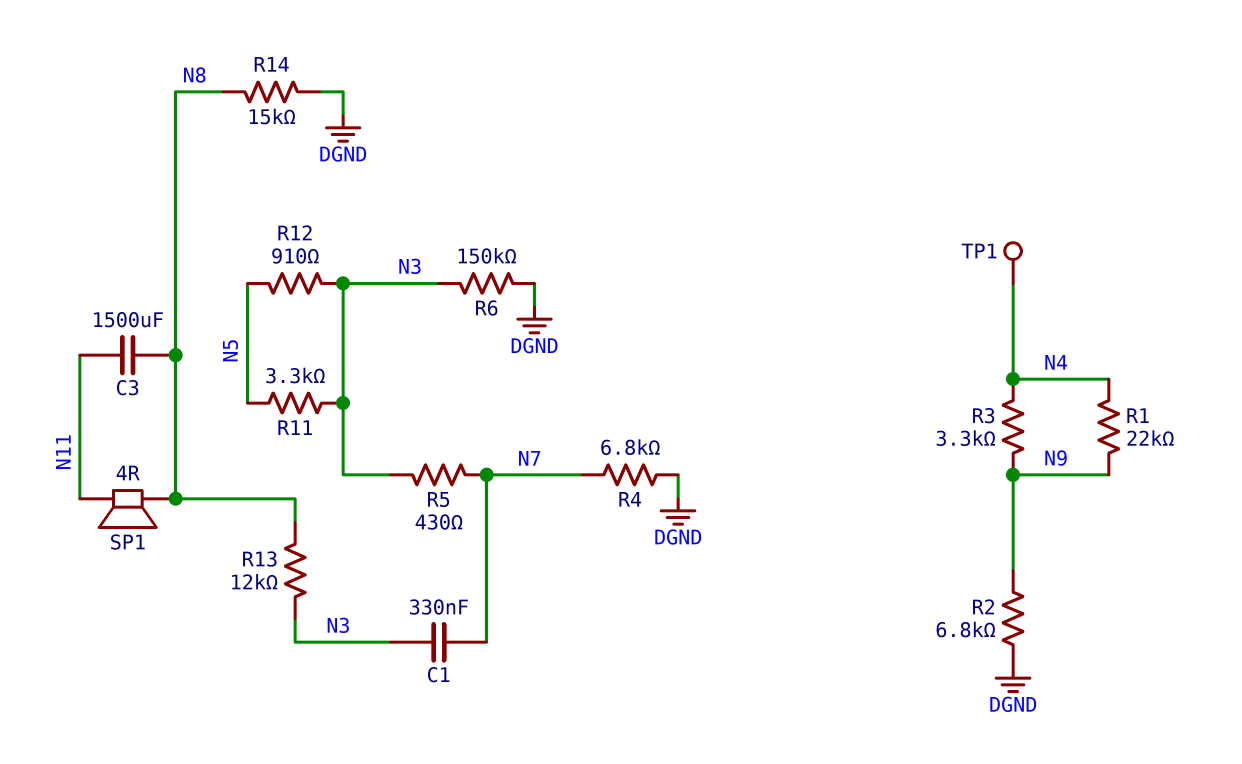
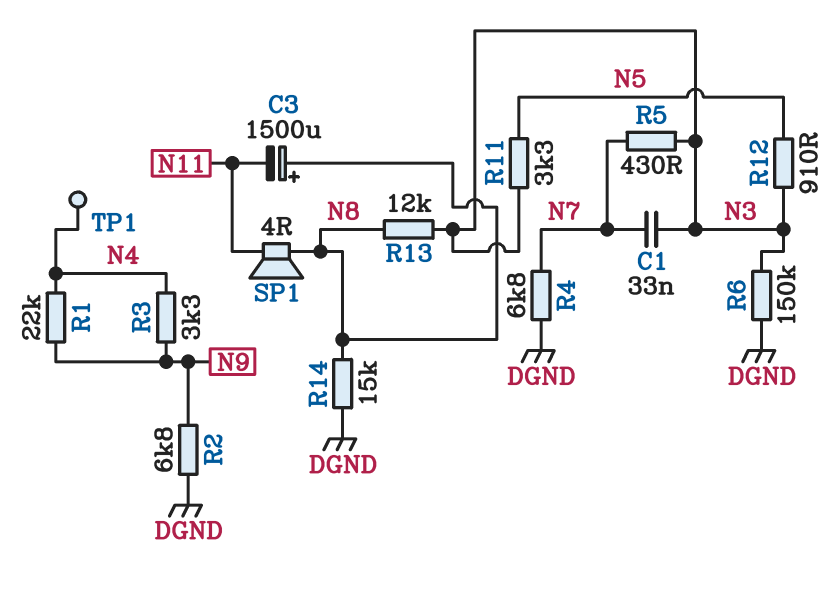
C1: 330nF (N3, N7) -> 33nF (N3, N7)
C3: 1500uF (N8, N11) -> 1500uF (plus N8, minus N11)

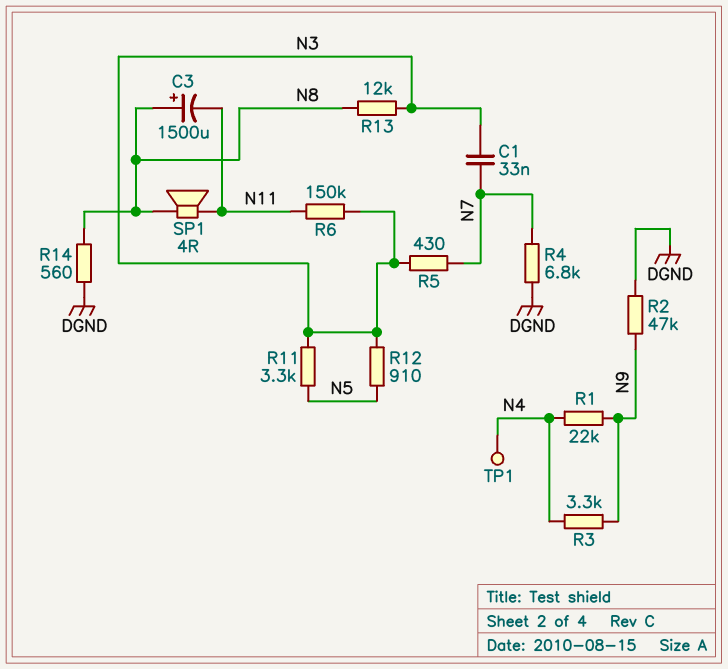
R2: 6.8k (DGND, N9) -> 47k (DGND, N9)
R6: 150k (DGND, N3) -> 150k (N3, N11)
R14: 15k (DGND, N8) -> 560 (DGND, N8)

